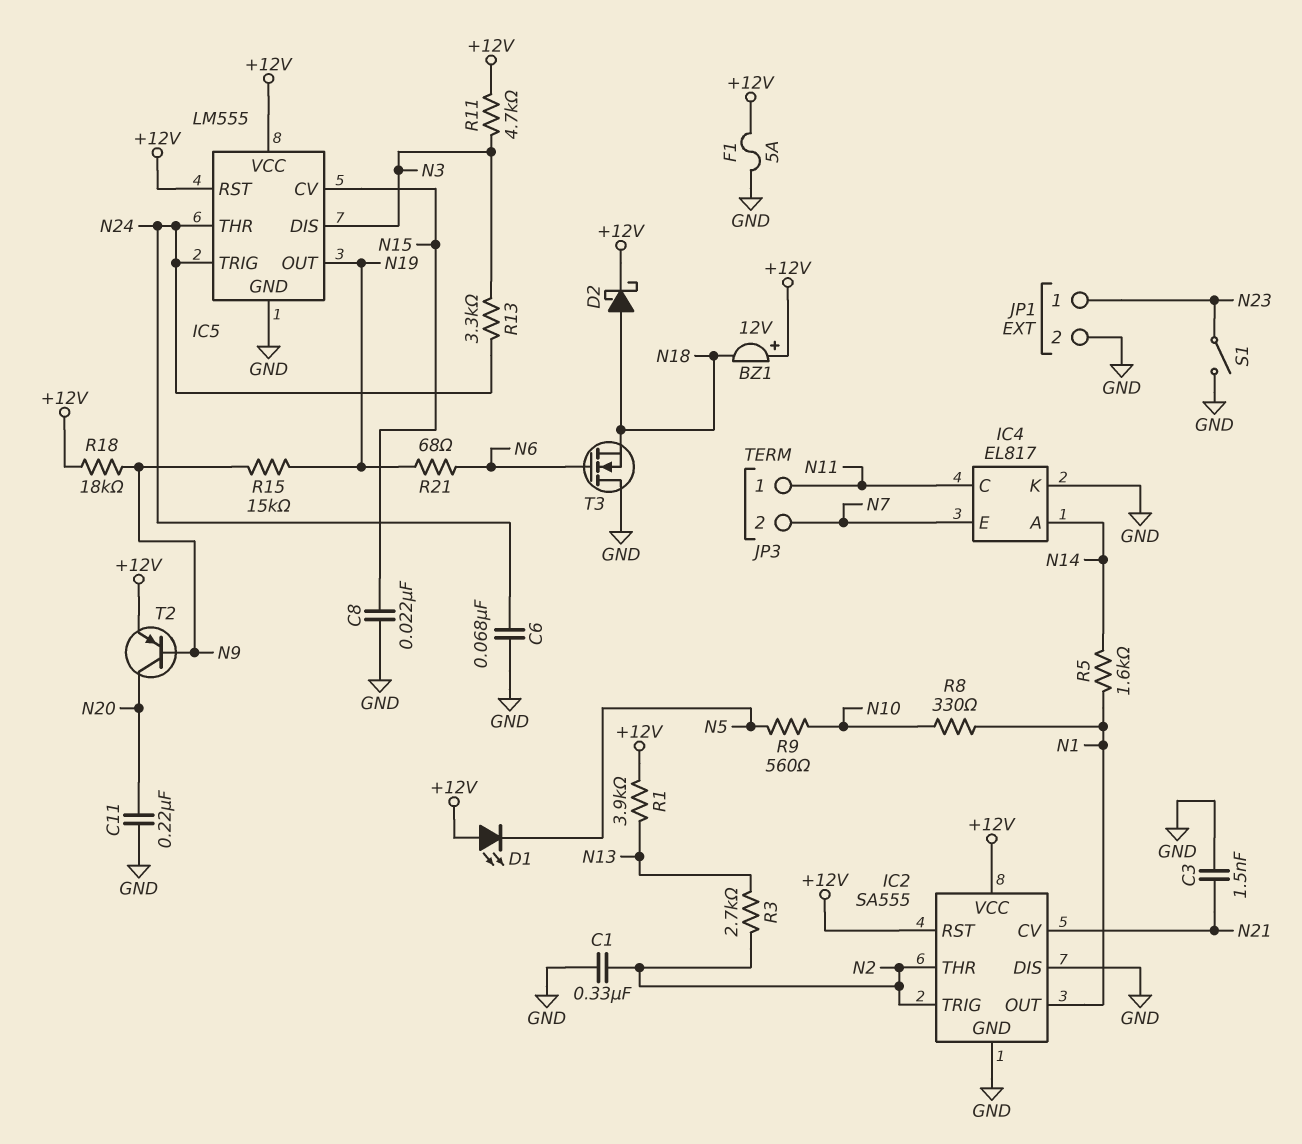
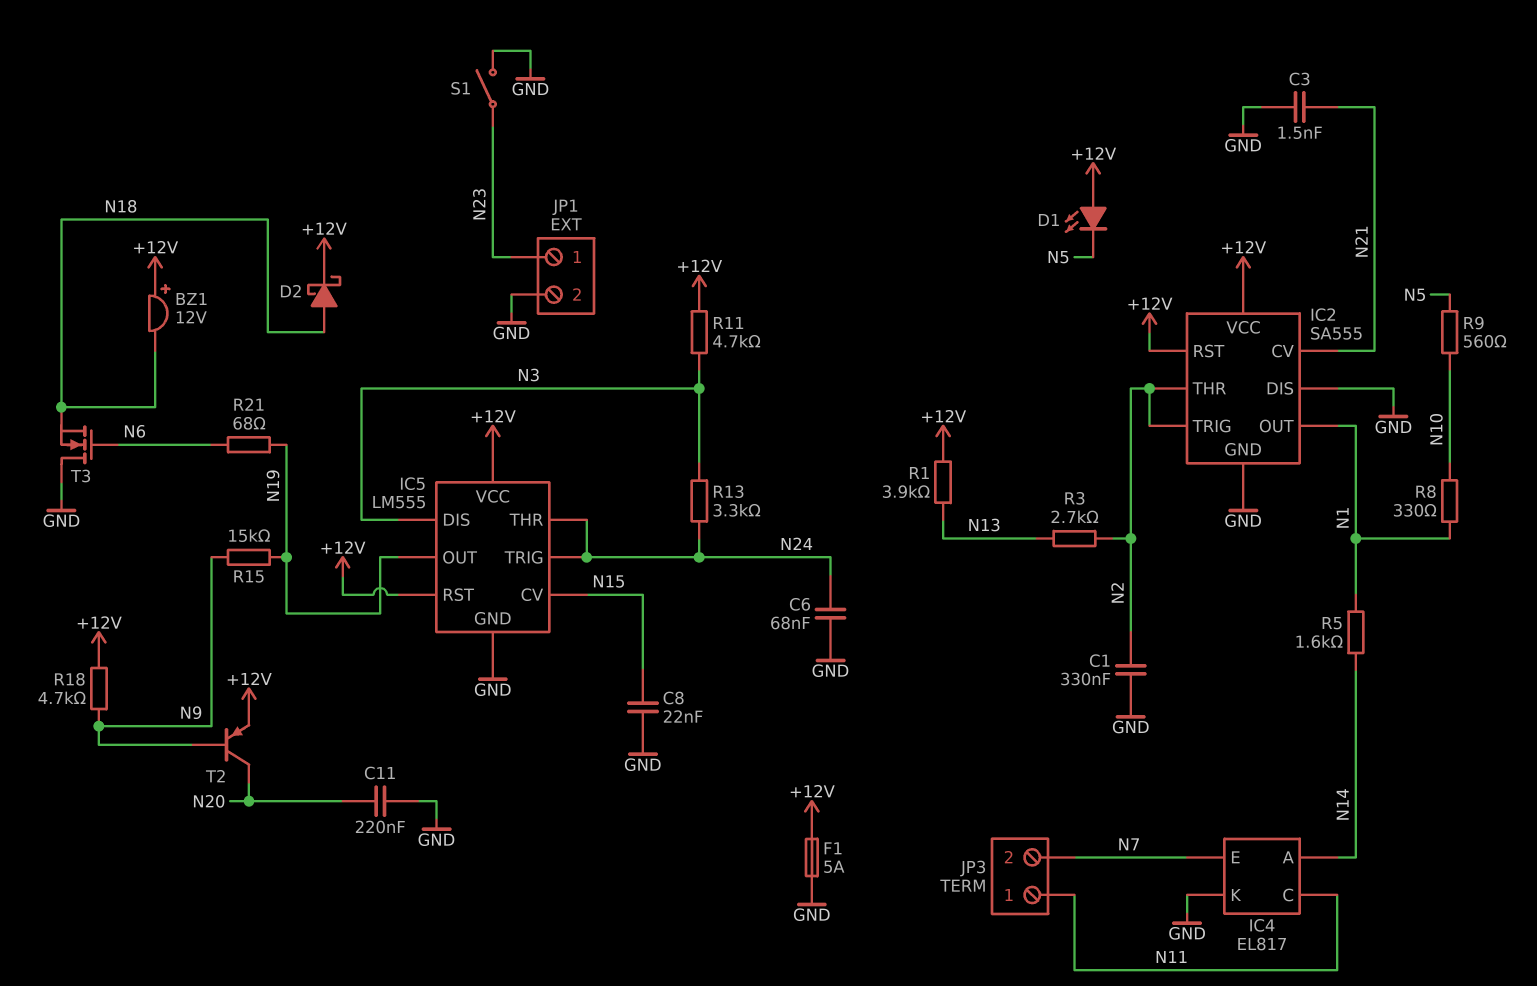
R18: 18k (+12V, N9) -> 4.7k (+12V, N9)

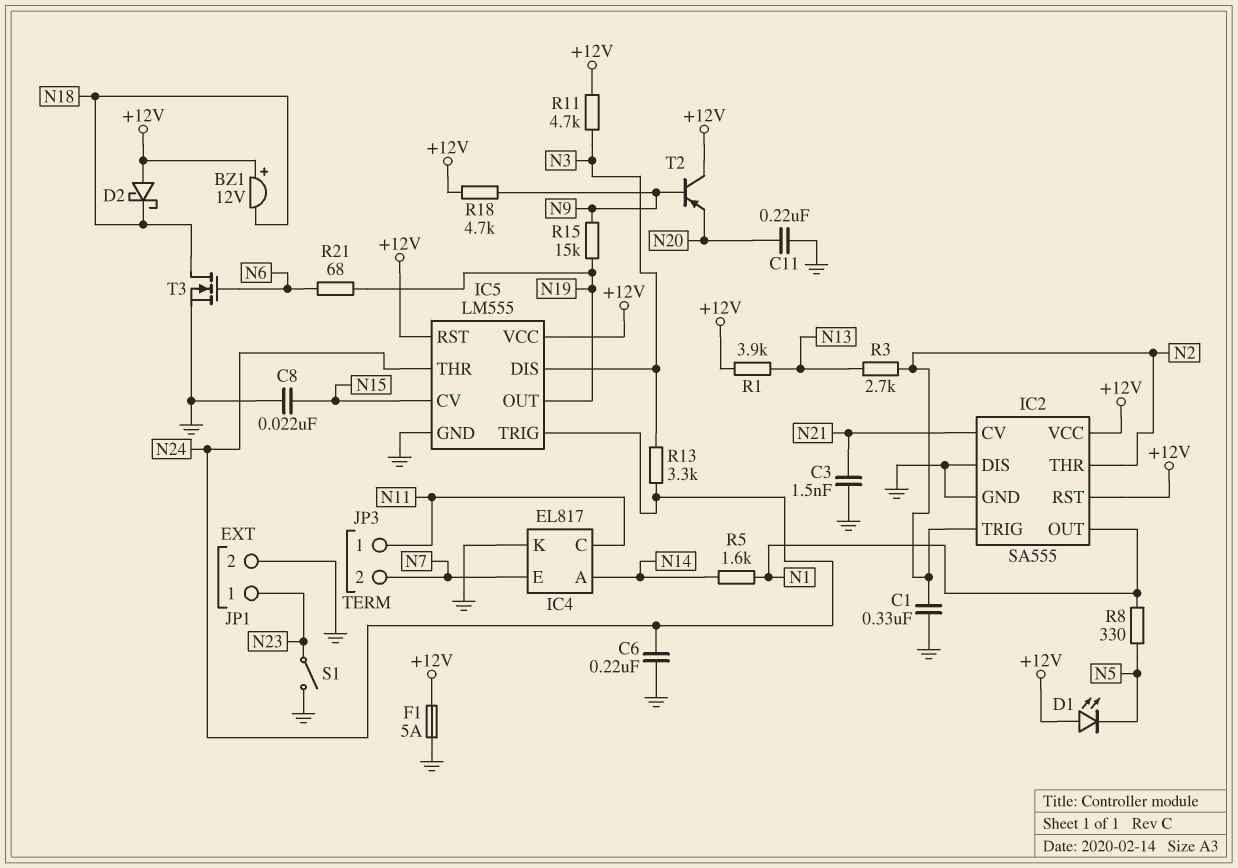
C6: 68nF (GND, N24) -> 220nF (GND, N24)
D2: schottky (A N18, K +12V) -> schottky (A +12V, K N18)
R8: 330 (N1, N10) -> 330 (N1, N5)
R9: 560 (N5, N10) -> none
T2: PNP (B N9, C N20, E +12V) -> PNP (B N9, C +12V, E N20)
T3: NMOS (G N6, D GND, S N18) -> NMOS (G N6, D N18, S GND)

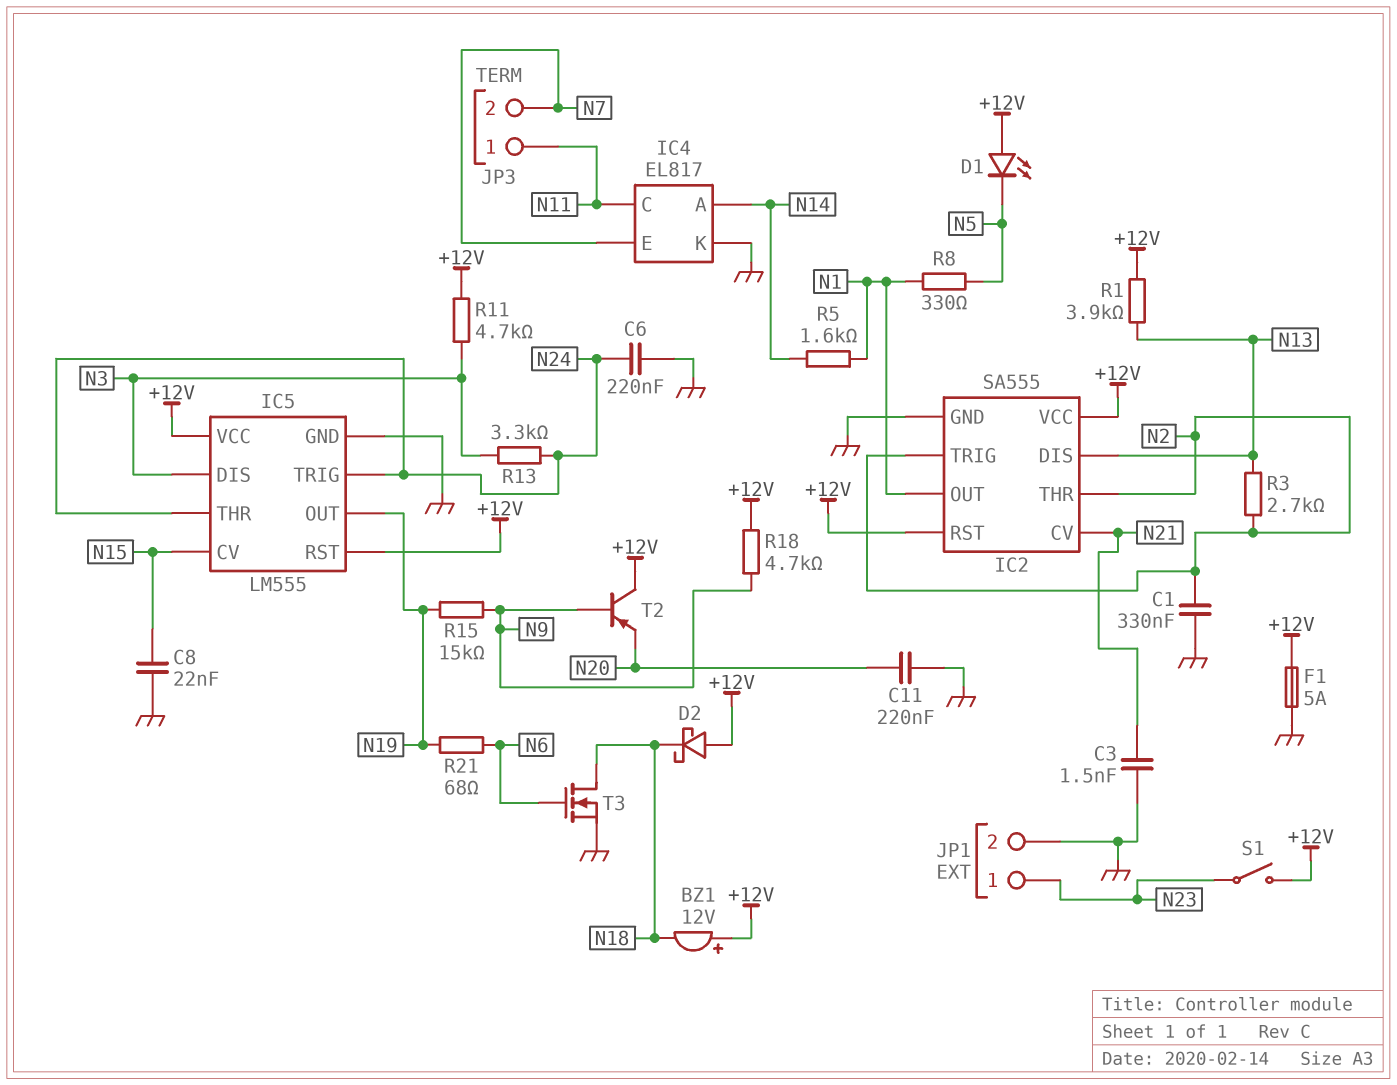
IC2 pin DIS: GND -> N13
S1: switch (GND, N23) -> switch (+12V, N23)

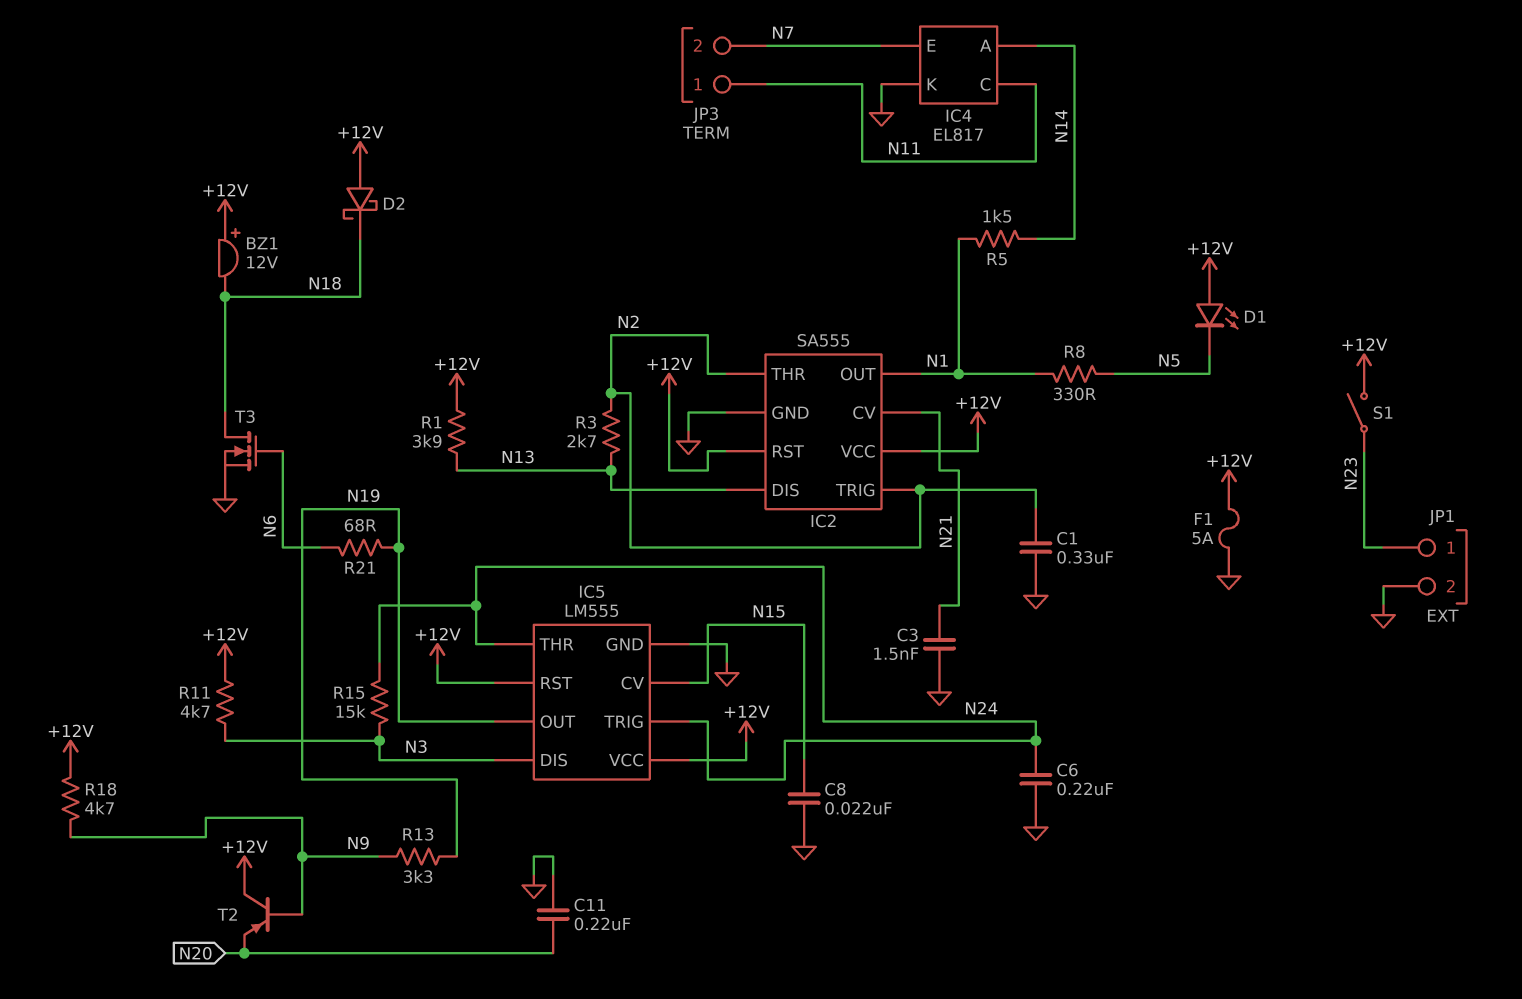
R5: 1.6k (N1, N14) -> 1.5k (N1, N14)
R13: 3.3k (N3, N24) -> 3.3k (N9, N19)
R15: 15k (N9, N19) -> 15k (N3, N24)

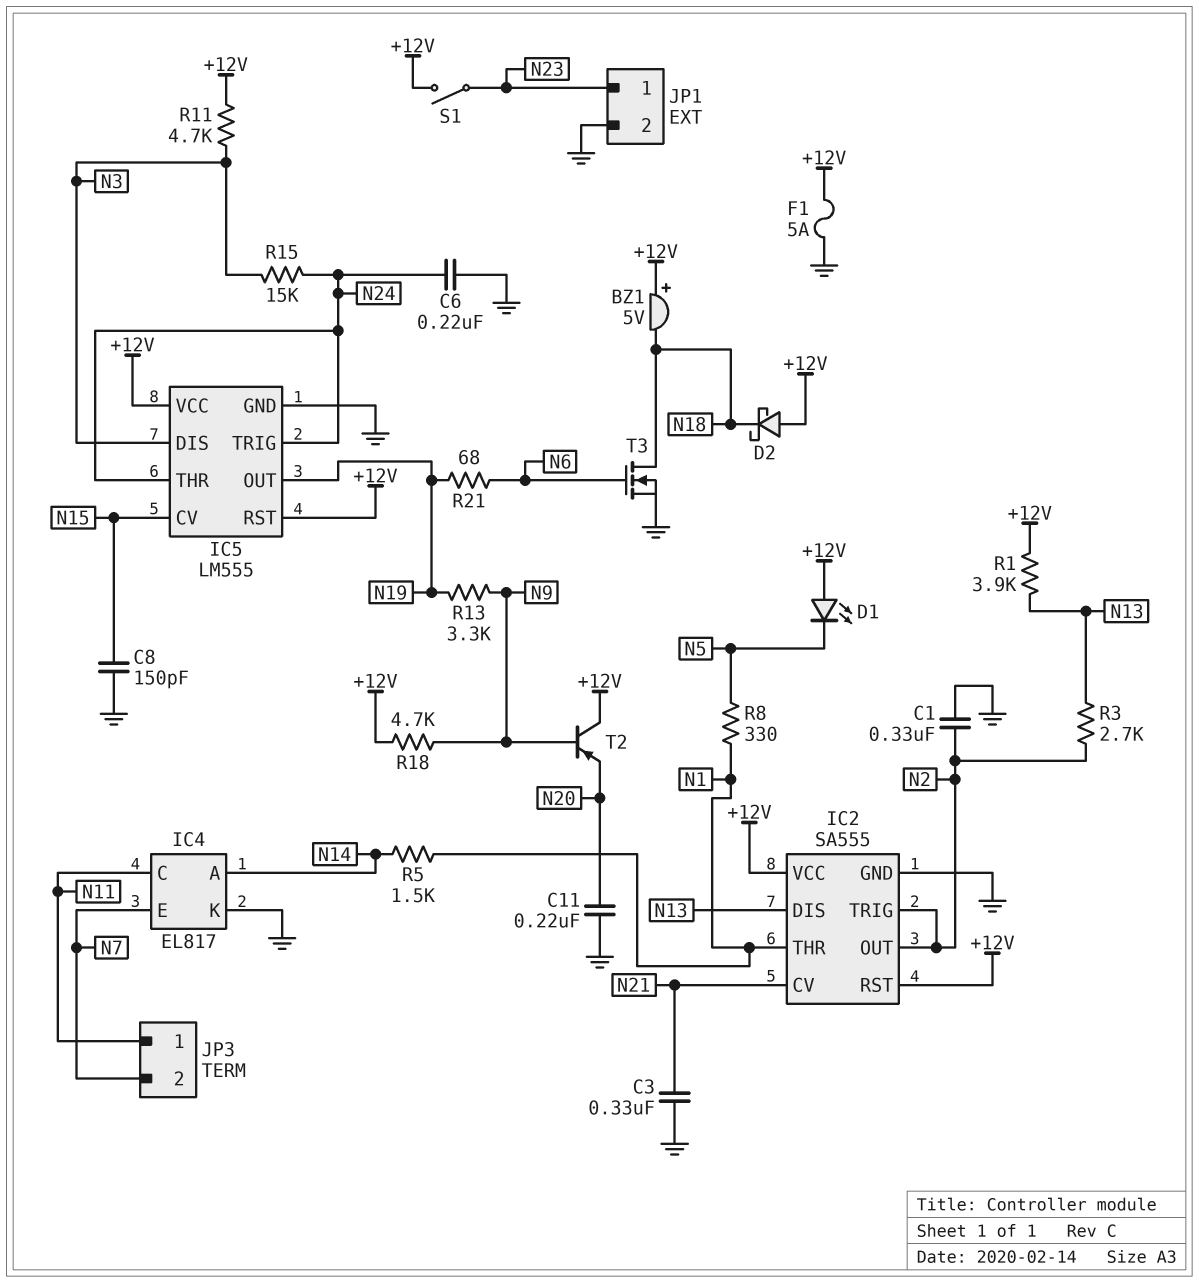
BZ1: buzzer 12V (plus +12V, minus N18) -> buzzer 5V (plus +12V, minus N18)
C3: 1.5nF (GND, N21) -> 330nF (GND, N21)
C8: 22nF (GND, N15) -> 150pF (GND, N15)
IC2 pin OUT: N1 -> N2
IC2 pin THR: N2 -> N1

